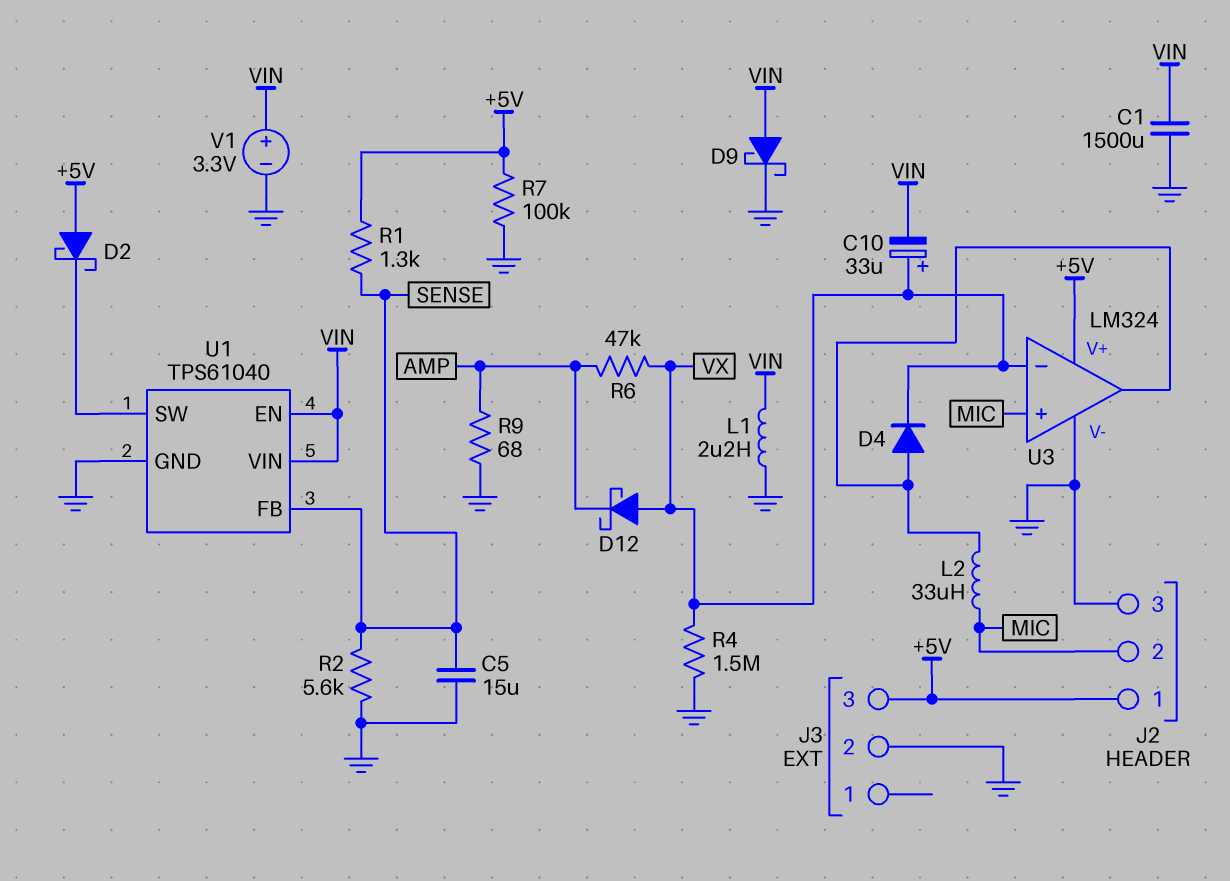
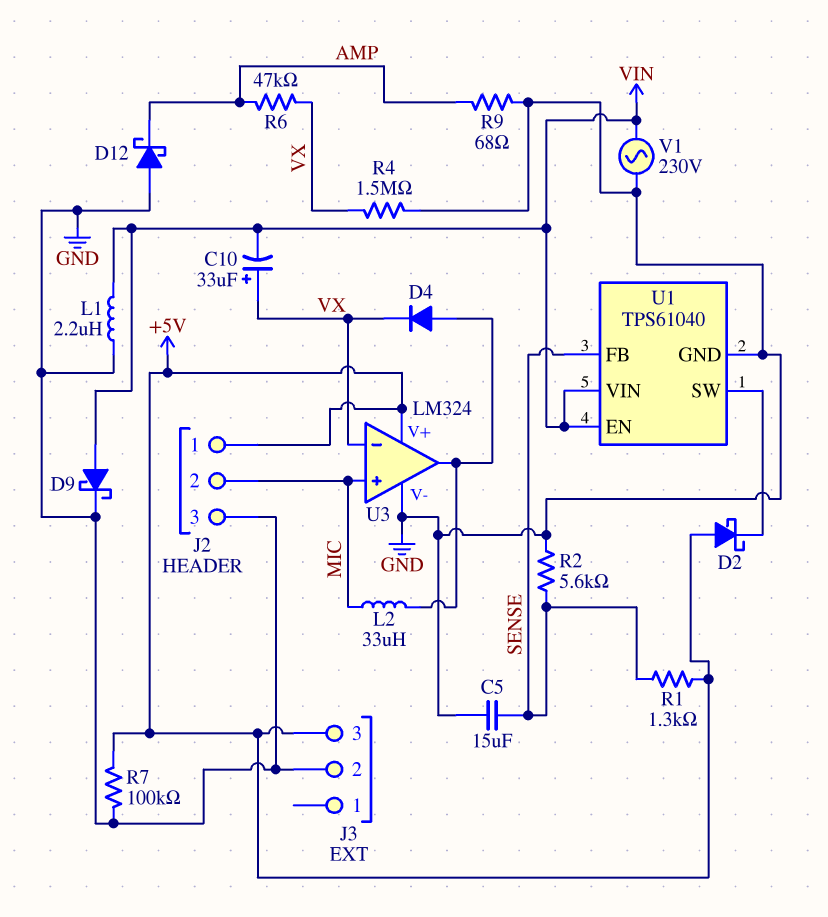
C1: 1500uF (GND, VIN) -> none
D12: schottky (A VX, K AMP) -> schottky (A GND, K AMP)
V1: 3.3V (plus VIN, minus GND) -> AC 230V (GND, VIN)

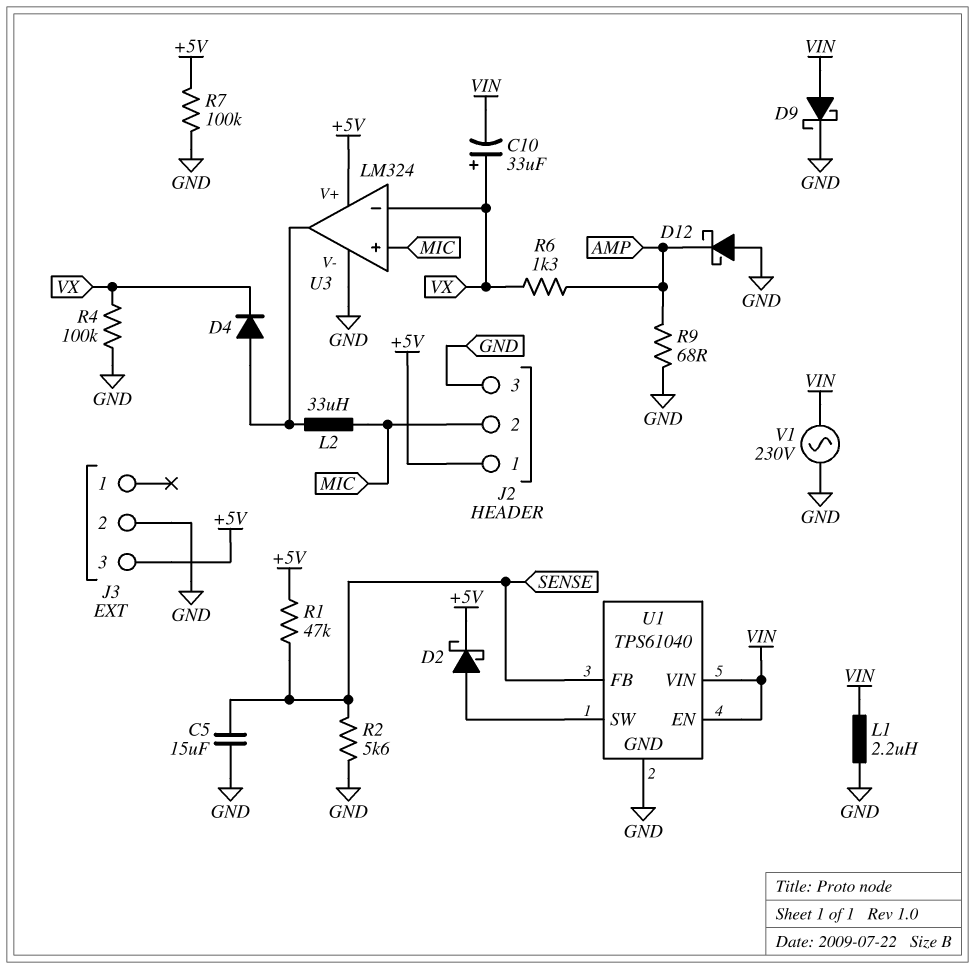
D2: schottky (A +5V, K U1/SW) -> schottky (A U1/SW, K +5V)
R1: 1.3k (+5V, SENSE) -> 47k (+5V, SENSE)
R4: 1.5M (GND, VX) -> 100k (GND, VX)
R6: 47k (AMP, VX) -> 1.3k (AMP, VX)

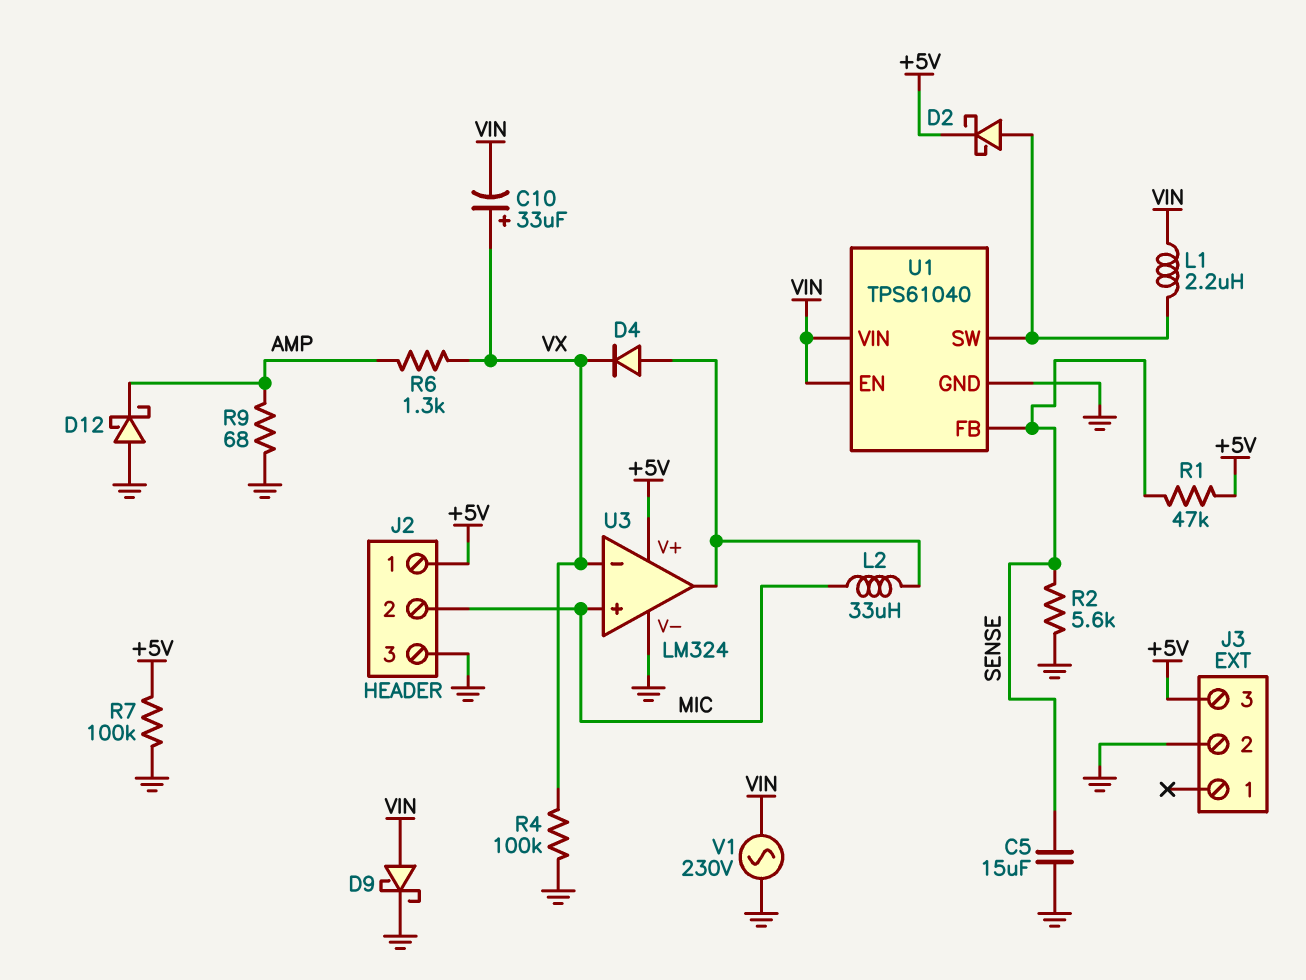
L1: 2.2uH (GND, VIN) -> 2.2uH (U1/SW, VIN)

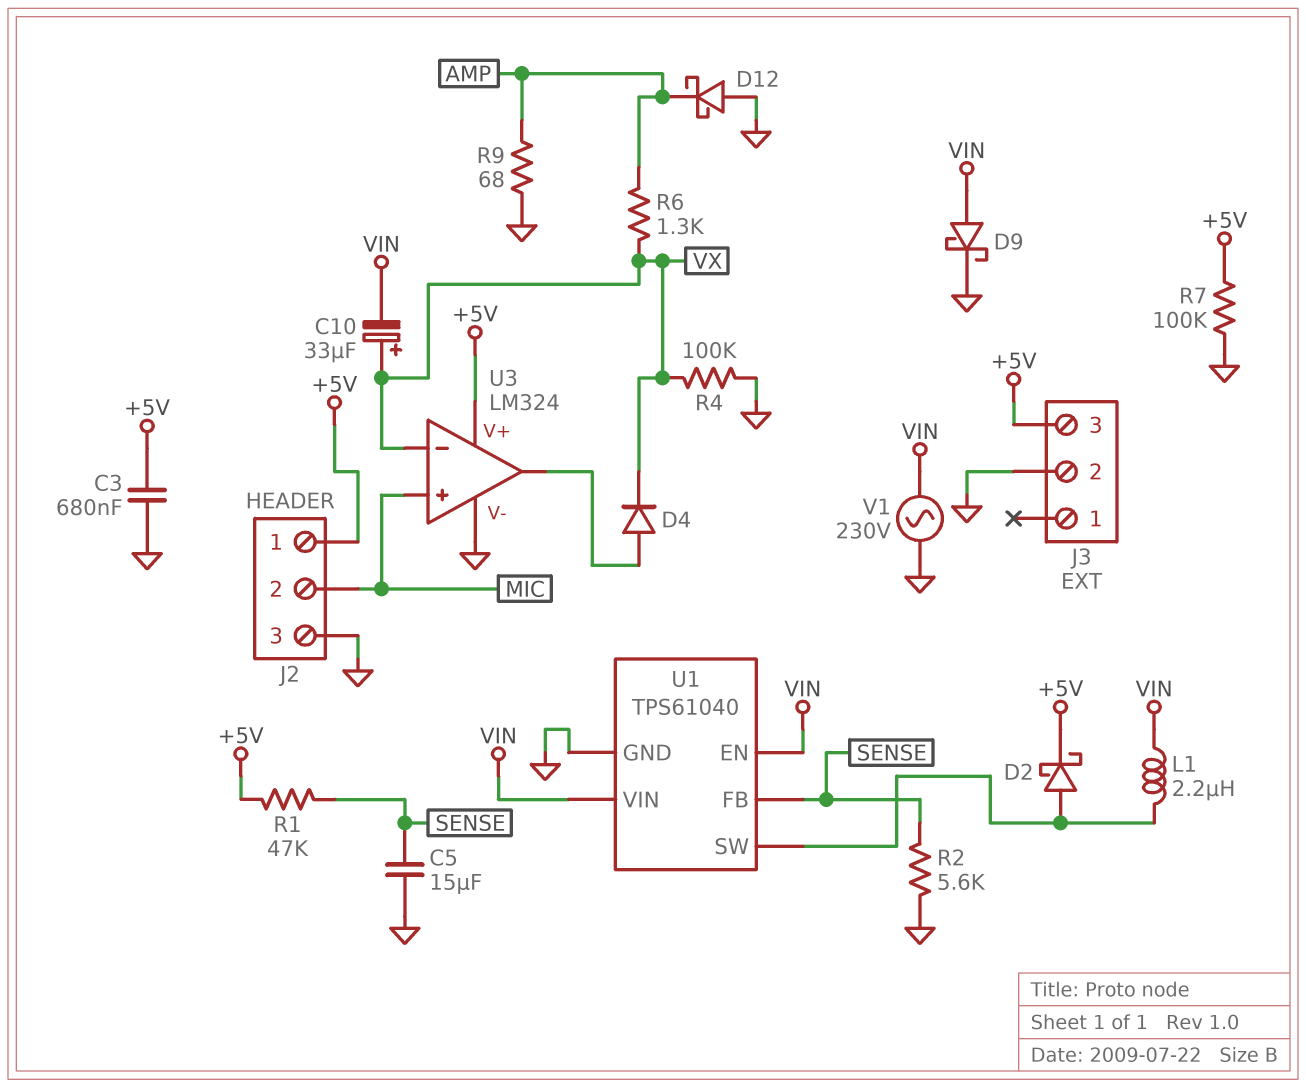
C3: none -> 680nF (+5V, GND)
L2: 33uH (MIC, U3/out) -> none

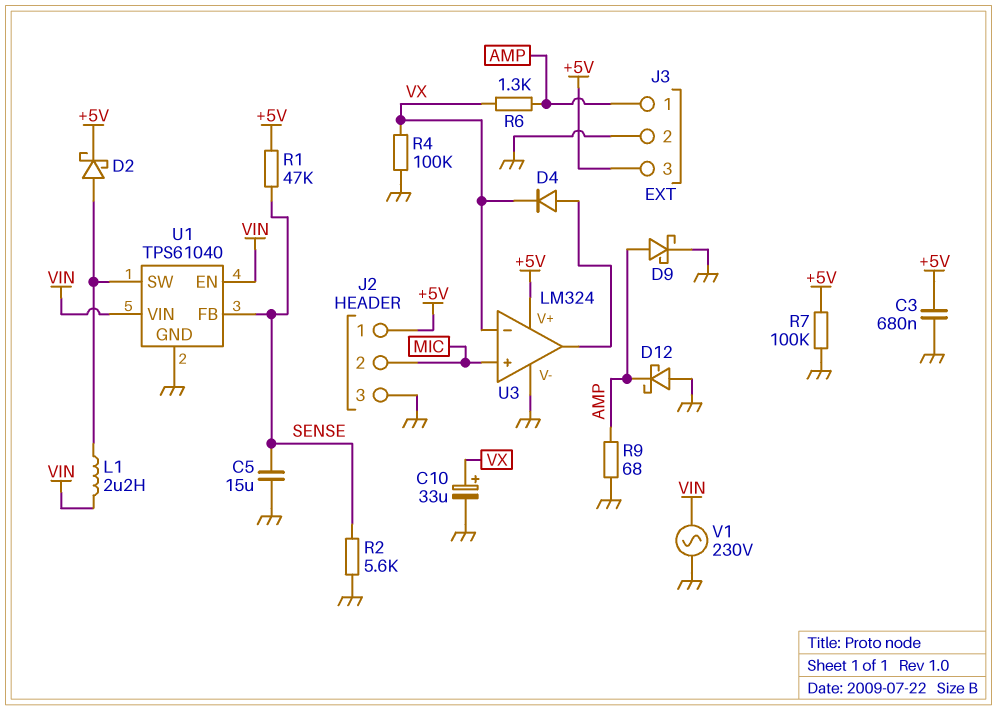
C10: 33uF (plus VX, minus VIN) -> 33uF (plus VX, minus GND)
D9: schottky (A VIN, K GND) -> schottky (A AMP, K GND)
J3 pin 1: none -> AMP

